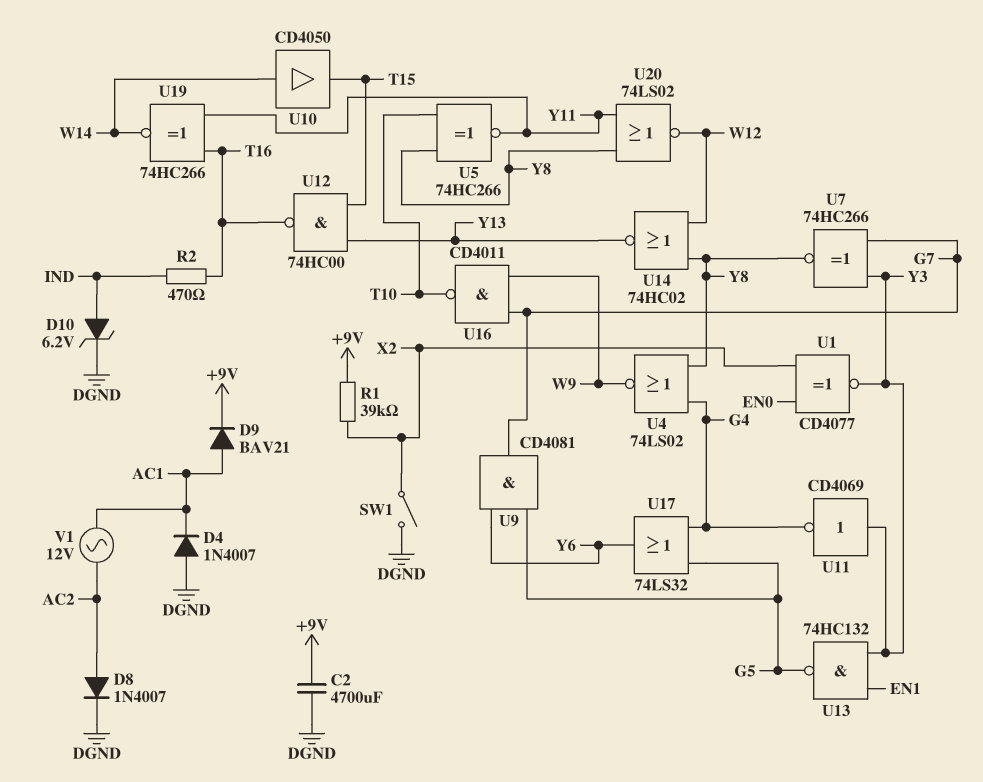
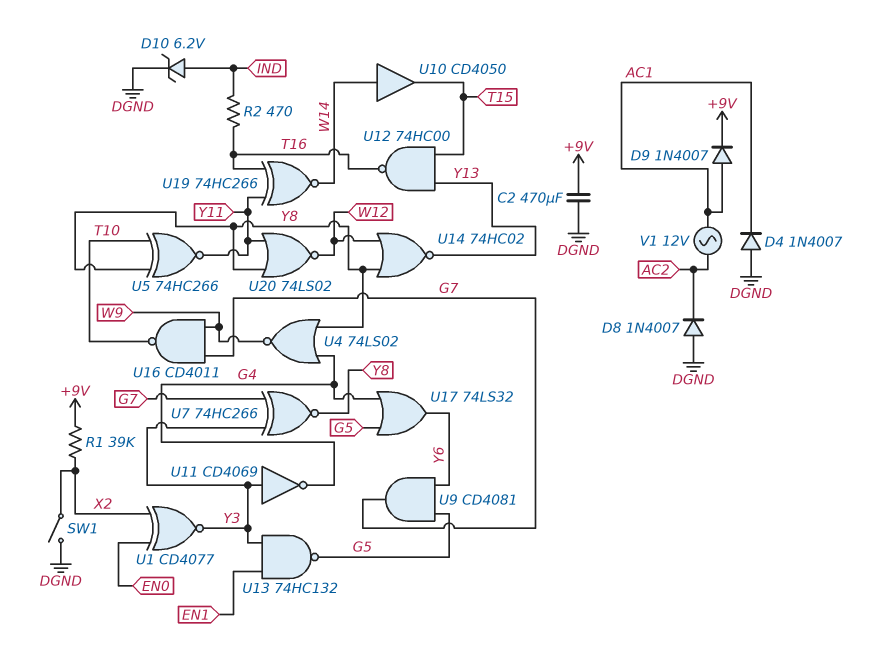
C2: 4700uF (+9V, DGND) -> 470uF (+9V, DGND)
D8: diode 1N4007 (A AC2, K DGND) -> diode 1N4007 (A DGND, K AC2)
D9: diode BAV21 (A AC1, K +9V) -> diode 1N4007 (A AC1, K +9V)

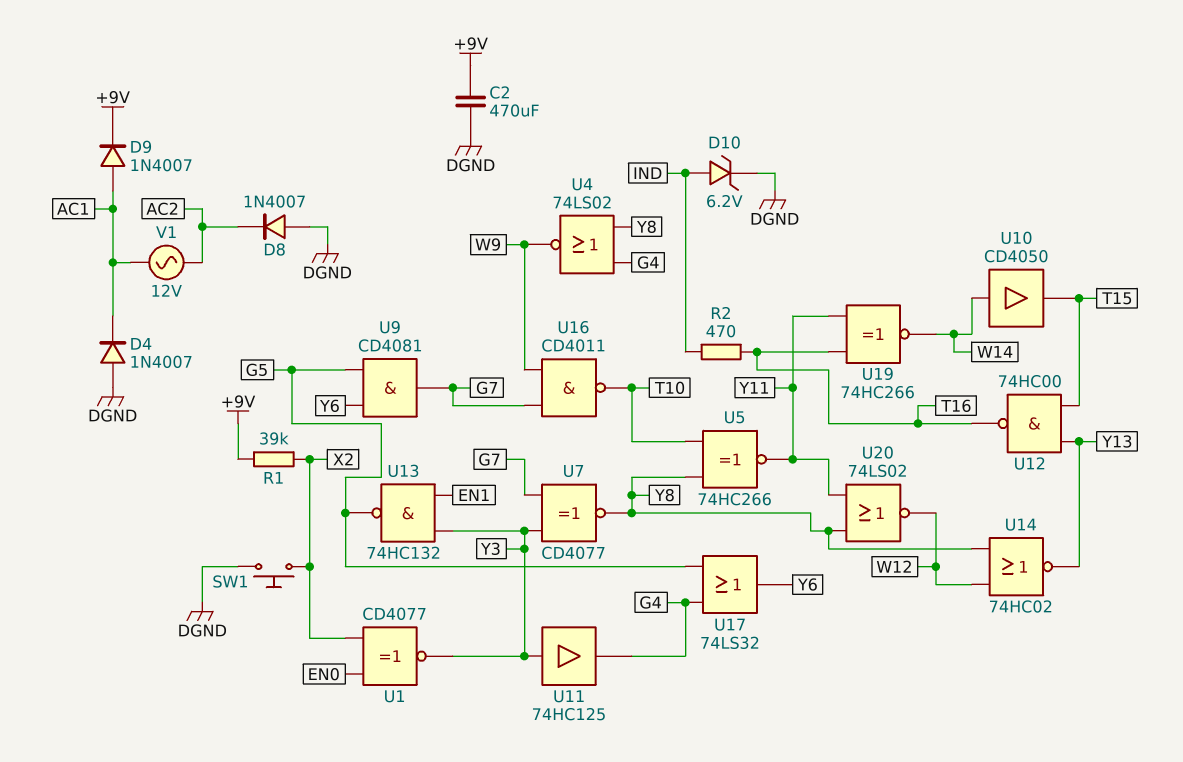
SW1: switch (DGND, X2) -> button (DGND, X2)
U7: XNOR 74HC266 (in G7, in Y3, out Y8) -> XNOR CD4077 (in G7, in Y3, out Y8)
U11: NOT CD4069 (in Y3, out G4) -> buffer 74HC125 (in Y3, out G4)

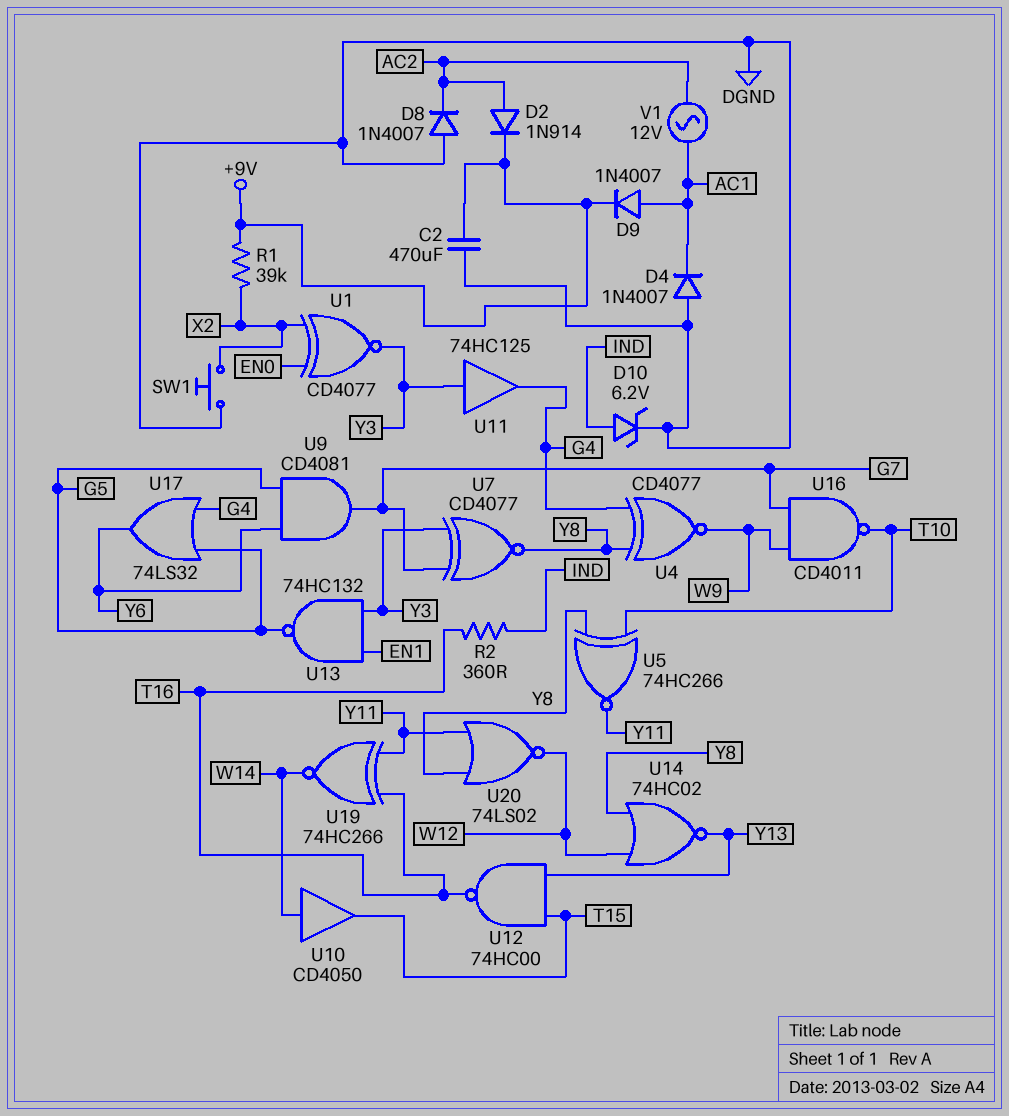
D2: none -> diode 1N914 (A AC2, K +9V)
R2: 470 (IND, T16) -> 360 (IND, T16)
U4: NOR 74LS02 (in G4, in Y8, out W9) -> XNOR CD4077 (in G4, in Y8, out W9)

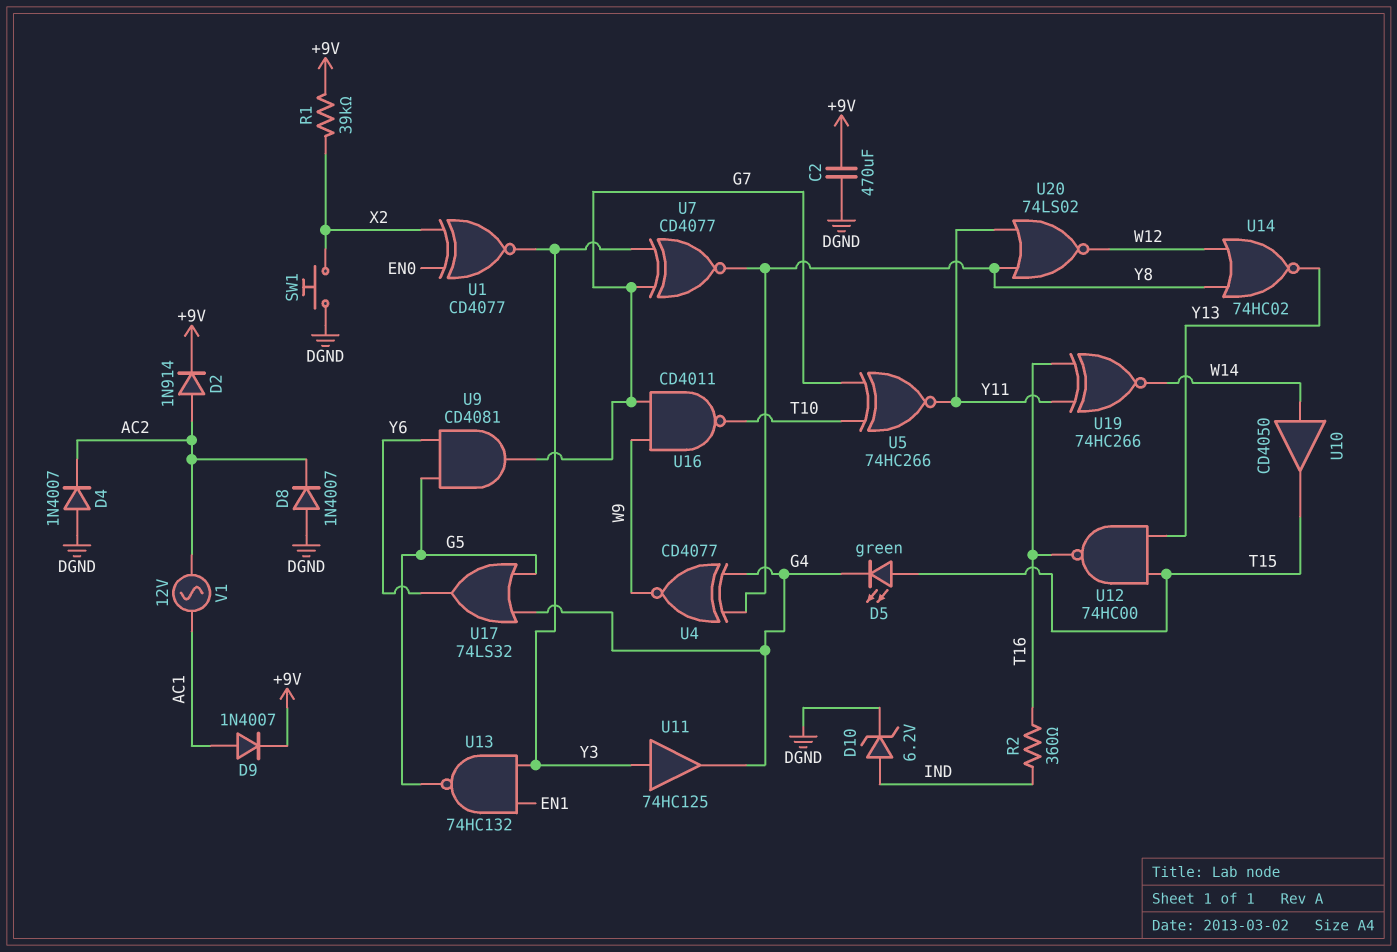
D4: diode 1N4007 (A DGND, K AC1) -> diode 1N4007 (A DGND, K AC2)
D5: none -> LED green (A T15, K G4)
U5: XNOR 74HC266 (in T10, in Y8, out Y11) -> XNOR 74HC266 (in G7, in T10, out Y11)

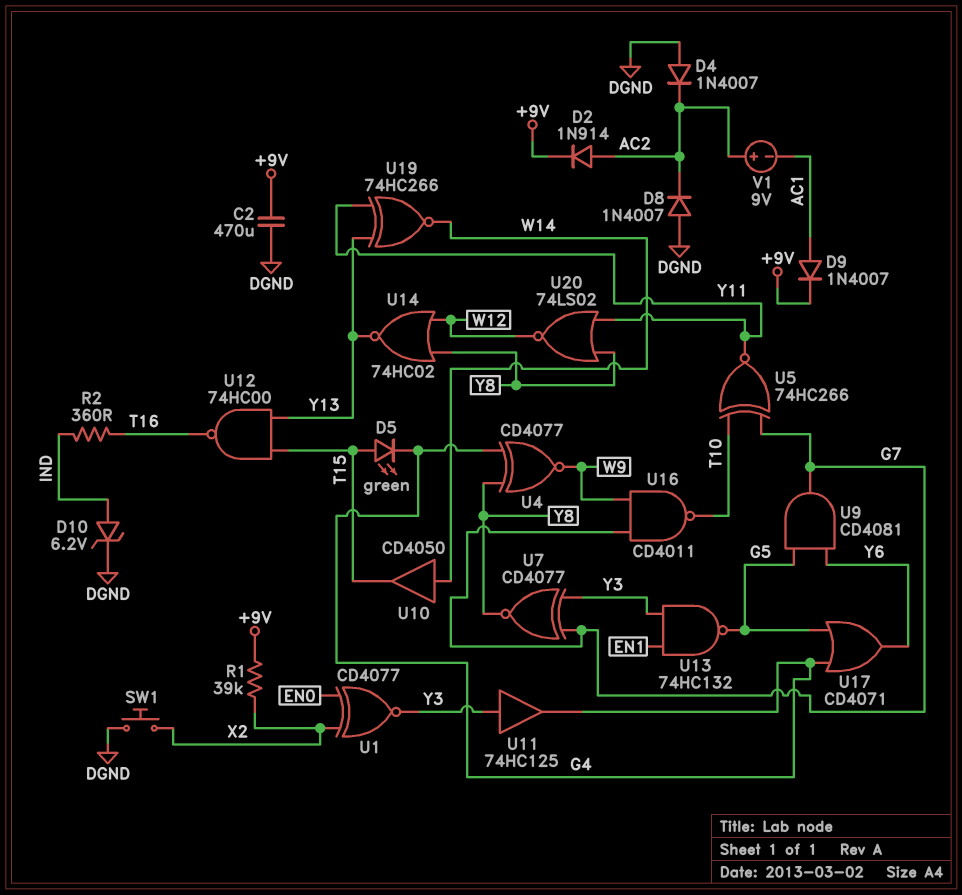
U17: OR 74LS32 (in G4, in G5, out Y6) -> OR CD4071 (in G4, in G5, out Y6)
U19: XNOR 74HC266 (in T16, in Y11, out W14) -> XNOR 74HC266 (in Y11, in Y13, out W14)
V1: AC 12V (AC1, AC2) -> 9V (plus AC2, minus AC1)

